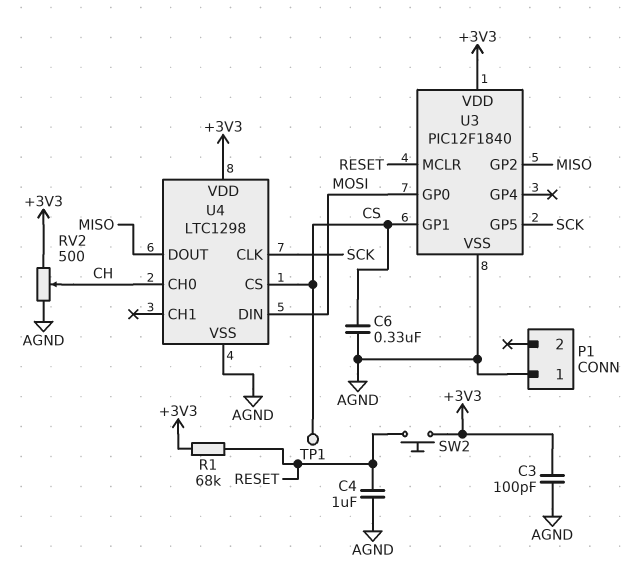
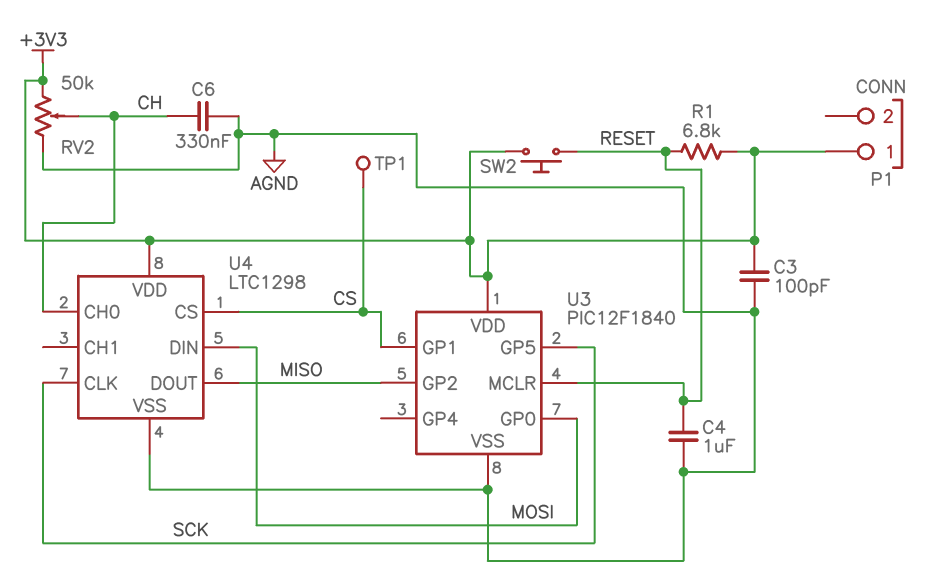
C6: 330nF (AGND, CS) -> 330nF (AGND, CH)
P1 pin 1: AGND -> +3V3
R1: 68k (+3V3, RESET) -> 6.8k (+3V3, RESET)
RV2: 500 (+3V3, AGND, wiper CH) -> 50k (+3V3, AGND, wiper CH)

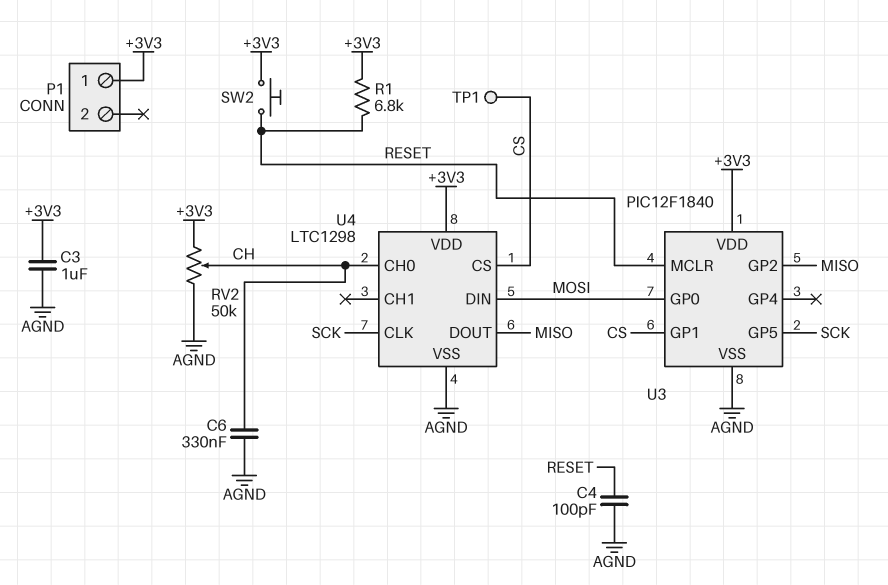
C3: 100pF (+3V3, AGND) -> 1uF (+3V3, AGND)
C4: 1uF (AGND, RESET) -> 100pF (AGND, RESET)

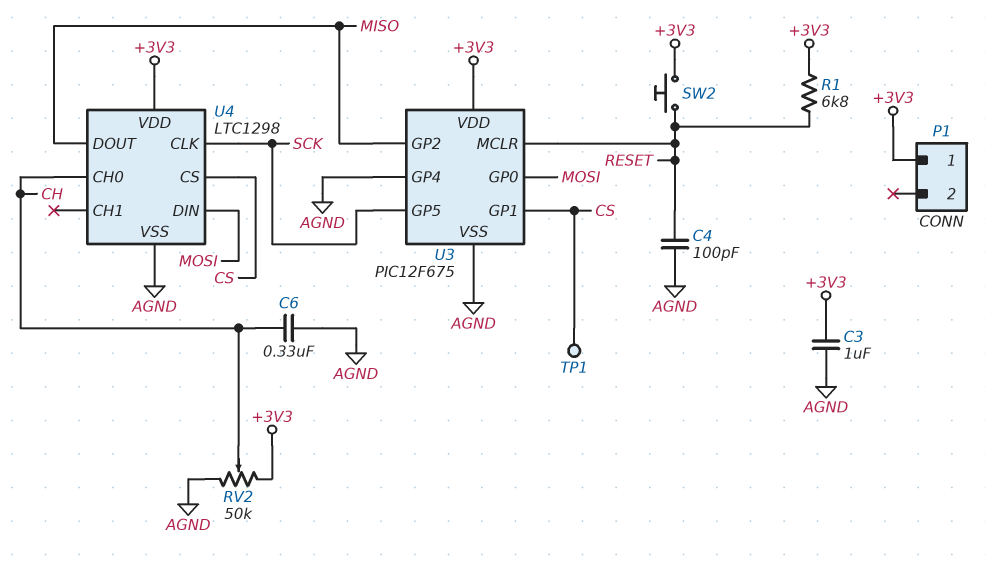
U3: PIC12F1840 -> PIC12F675
U3 pin GP4: none -> AGND

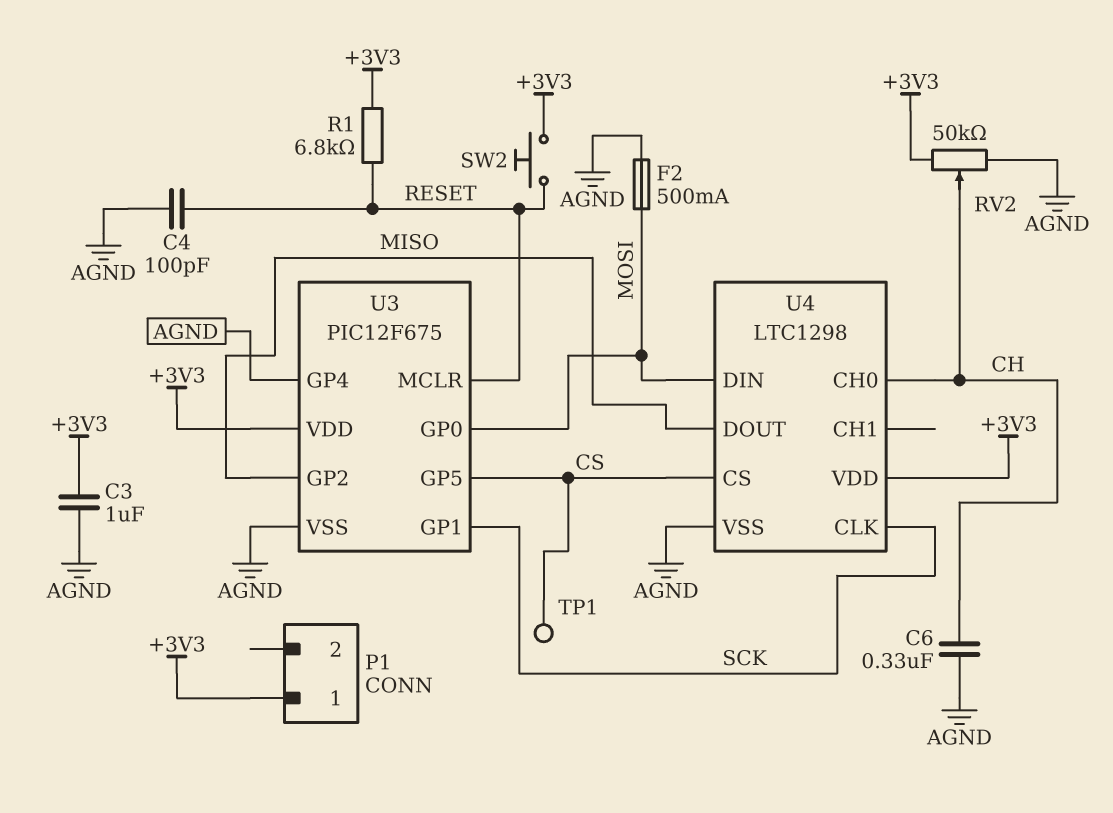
F2: none -> 500mA (AGND, MOSI)
U3 pin GP1: CS -> SCK
U3 pin GP5: SCK -> CS

